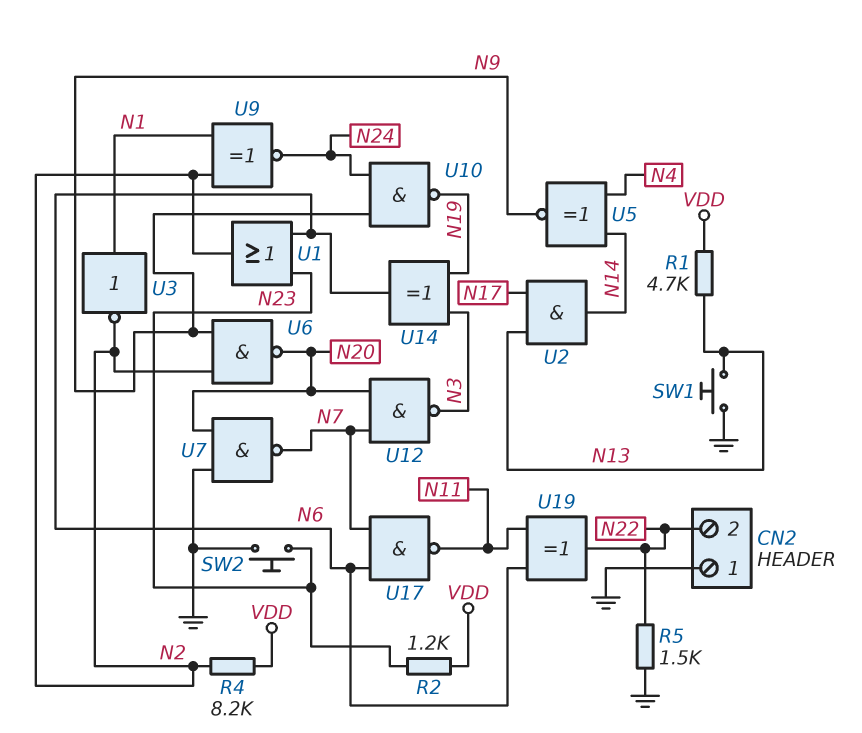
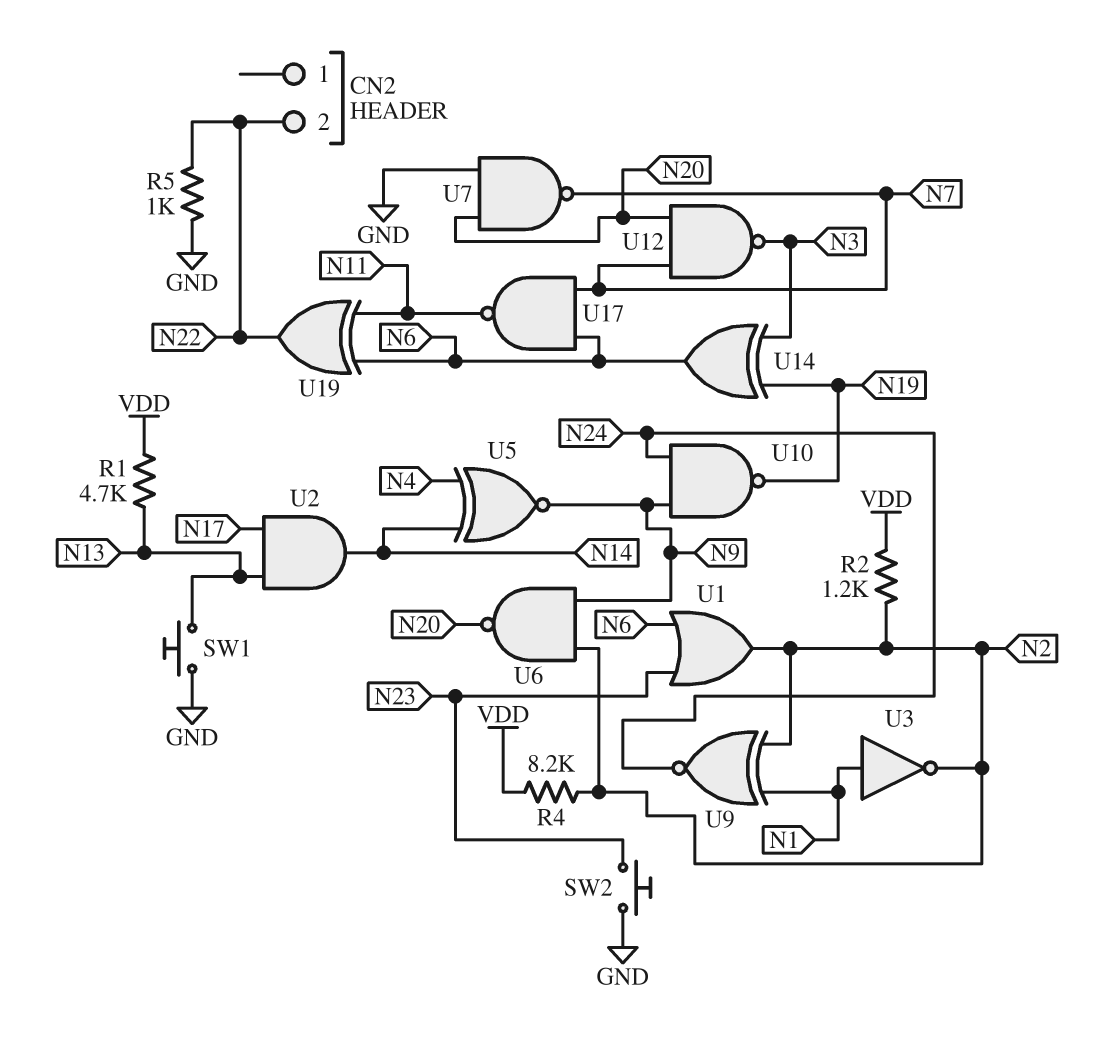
CN2 pin 1: GND -> none
R2: 1.2k (N23, VDD) -> 1.2k (N2, VDD)
R5: 1.5k (GND, N22) -> 1k (GND, N22)

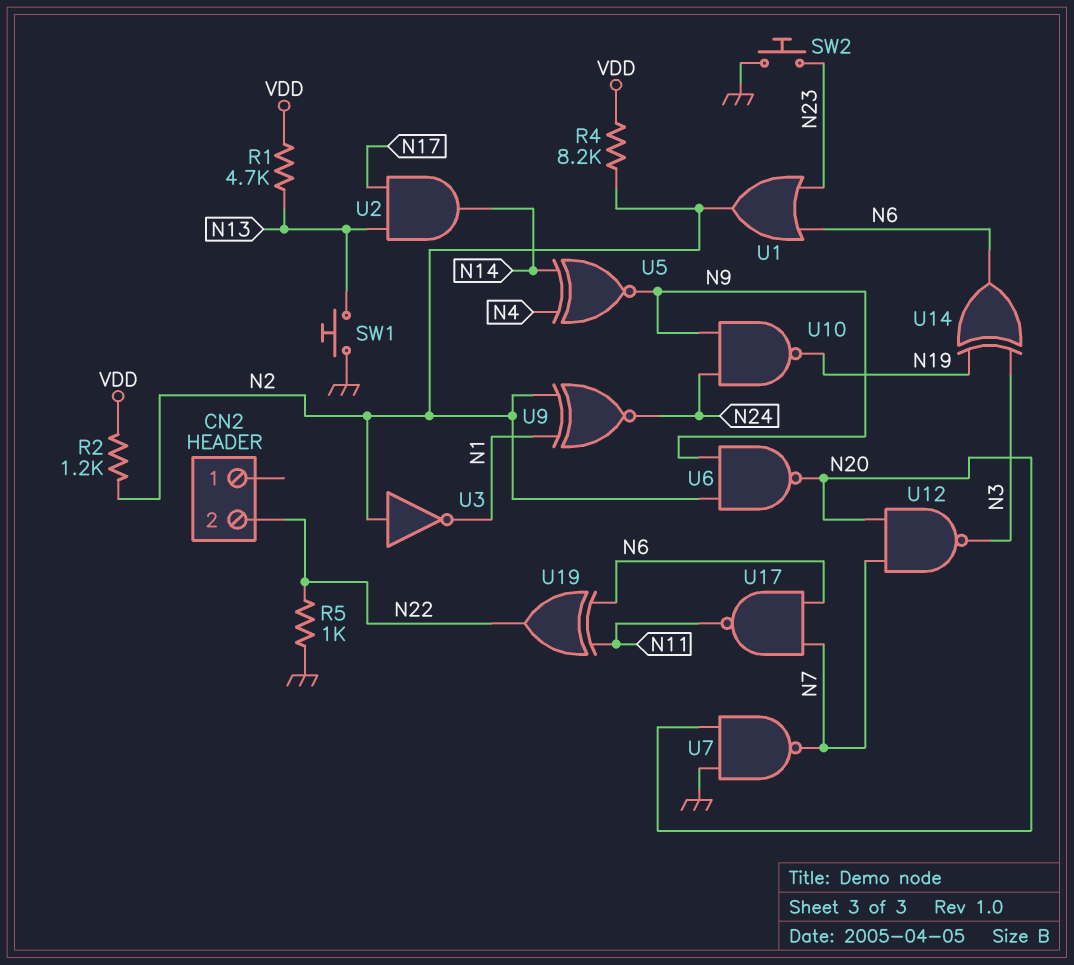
U3: NOT (in N1, out N2) -> NOT (in N2, out N1)

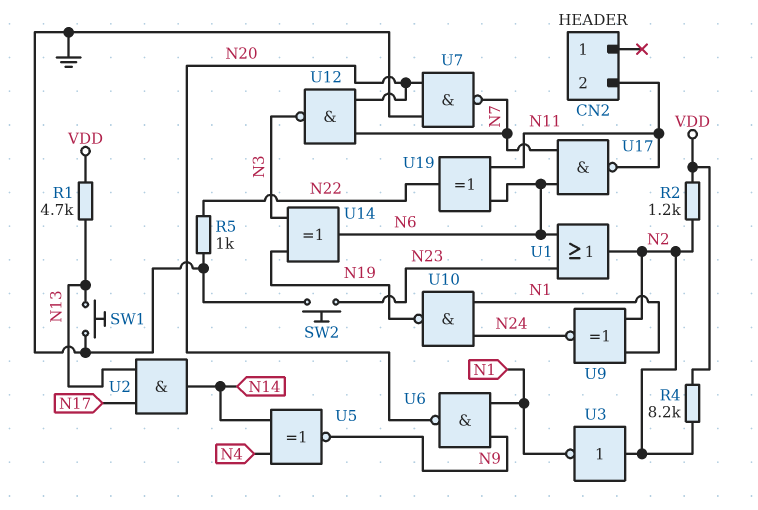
CN2 pin 2: N22 -> N11
U6: NAND (in N2, in N9, out N20) -> NAND (in N1, in N9, out N20)
U10: NAND (in N9, in N24, out N19) -> NAND (in N1, in N24, out N19)

